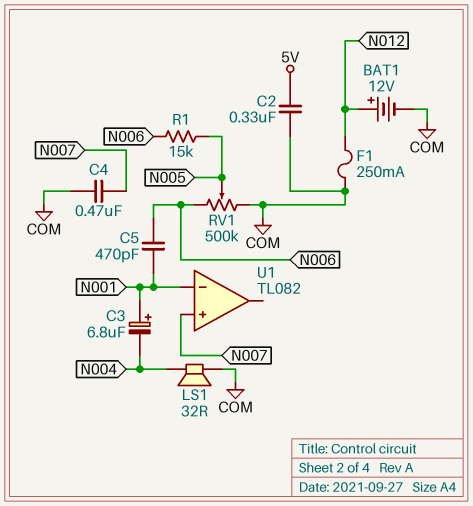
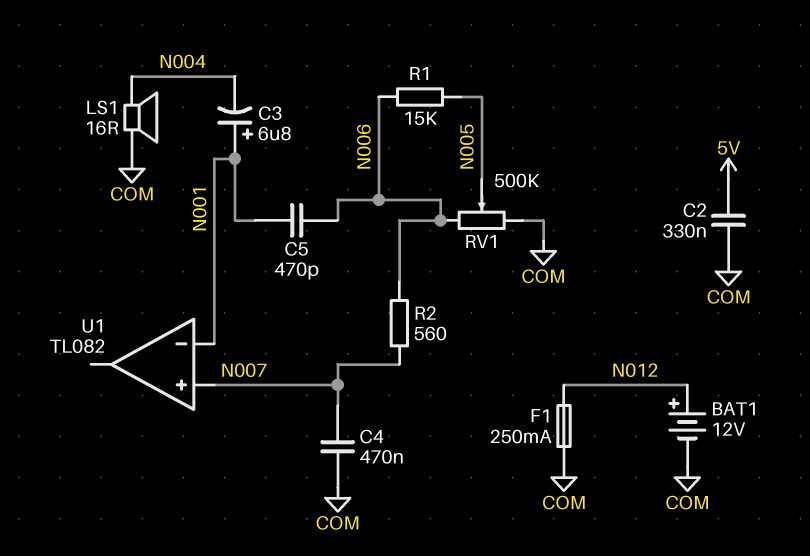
LS1: speaker 32R (COM, N004) -> speaker 16R (COM, N004)
R2: none -> 560 (N006, N007)

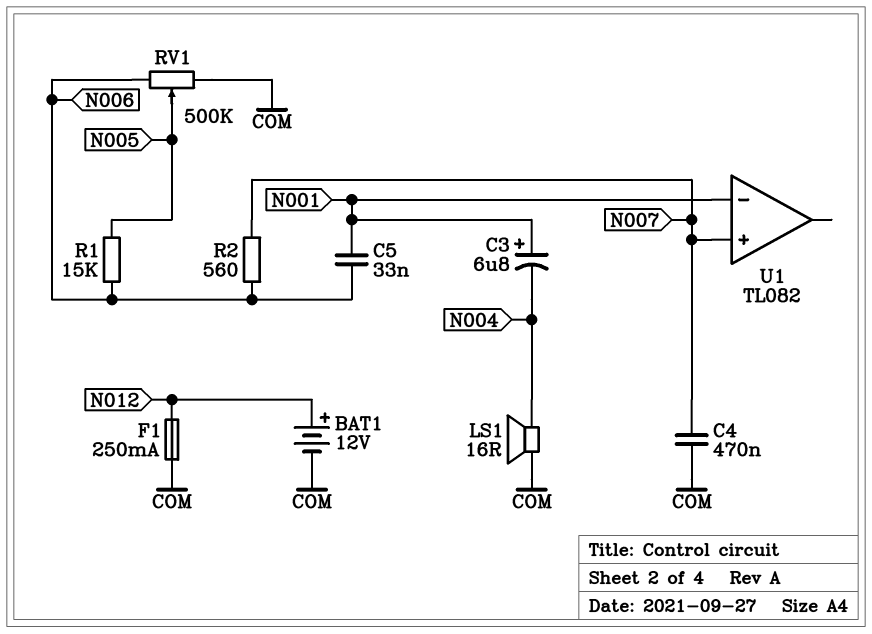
C2: 330nF (5V, COM) -> none
C5: 470pF (N001, N006) -> 33nF (N001, N006)

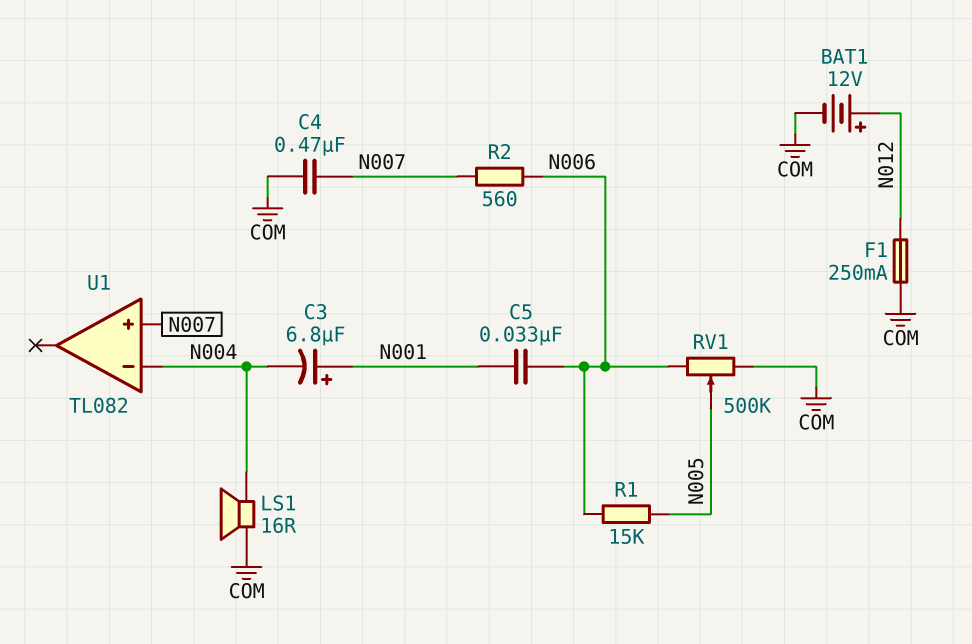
U1 pin in-: N001 -> N004

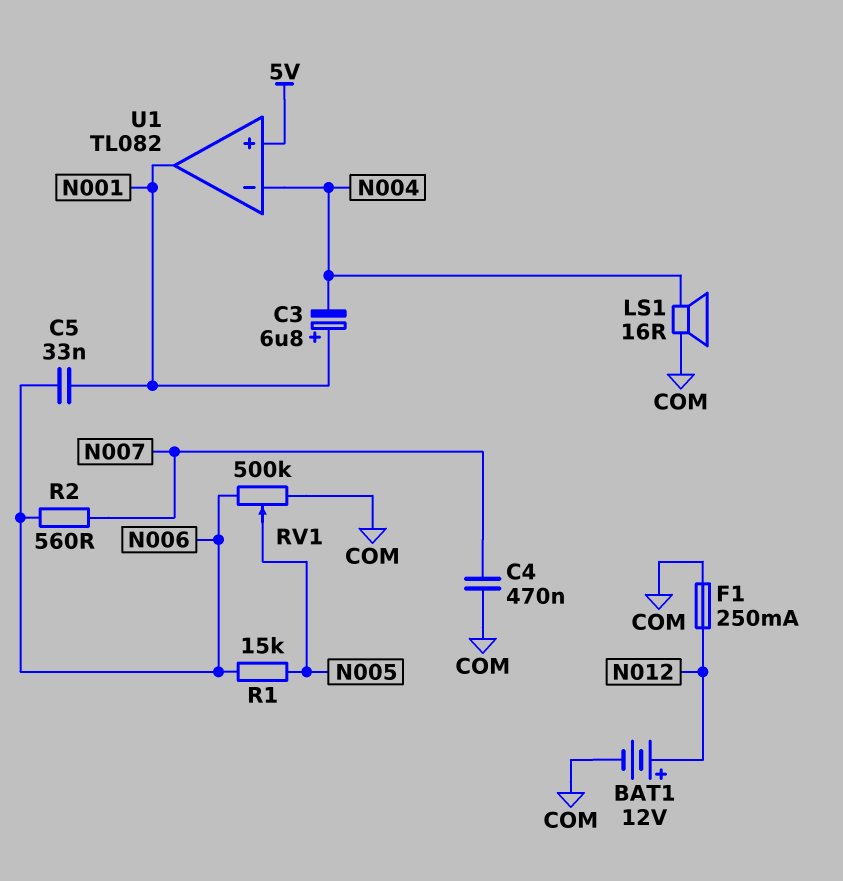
U1 pin in+: N007 -> 5V
U1 pin out: none -> N001

